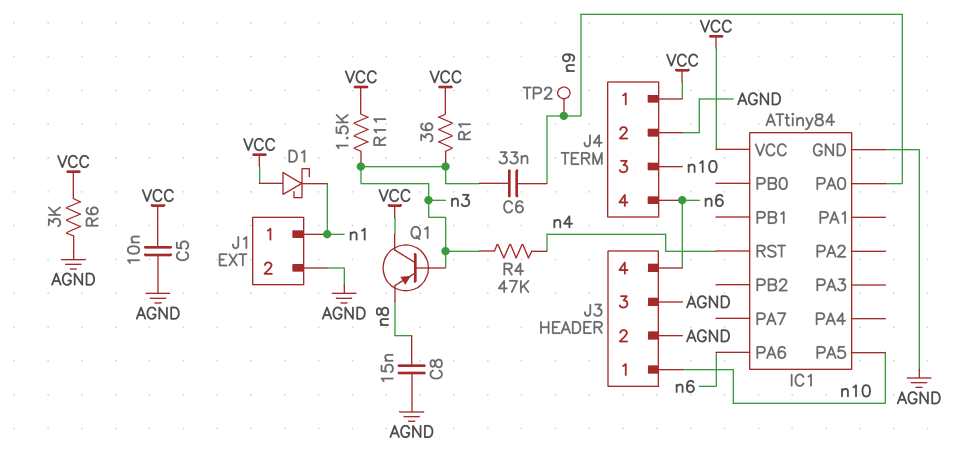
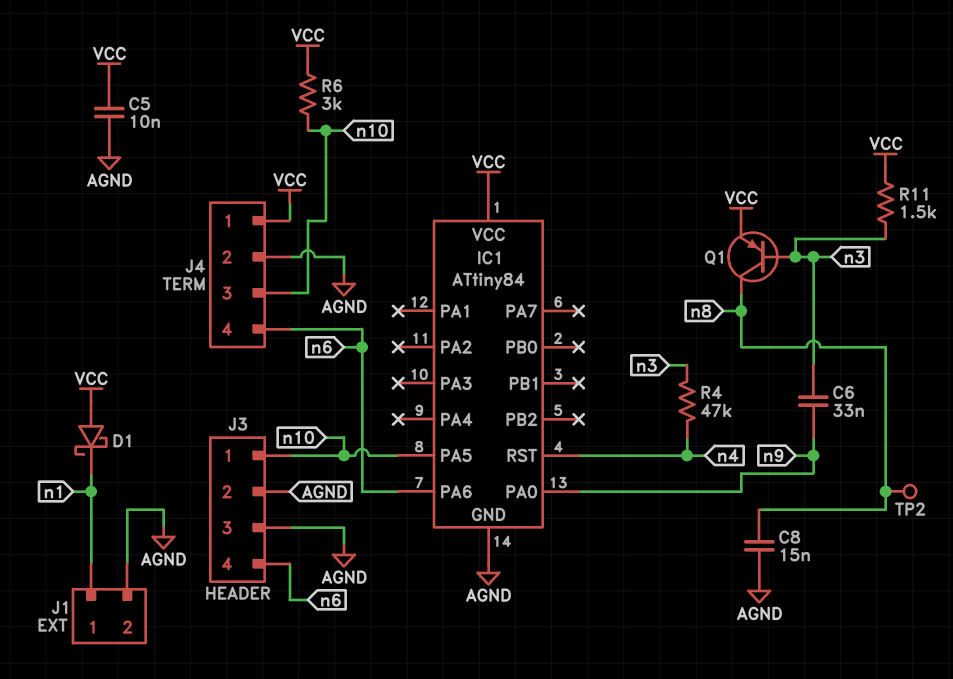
Q1: PNP (B n3, C VCC, E n8) -> PNP (B n3, C n8, E VCC)
R1: 36 (VCC, n3) -> none
R6: 3k (AGND, VCC) -> 3k (VCC, n10)
TP2: test point (n9) -> test point (n8)

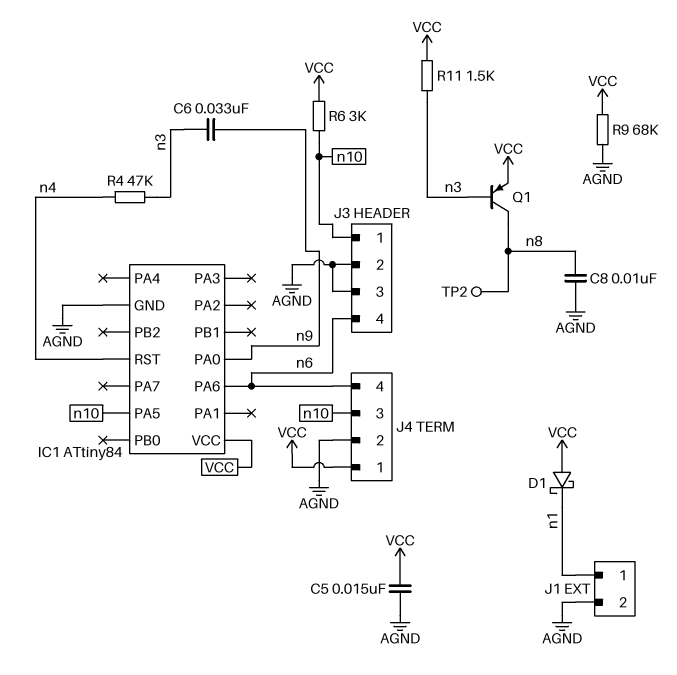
C5: 10nF (AGND, VCC) -> 15nF (AGND, VCC)
C8: 15nF (AGND, n8) -> 10nF (AGND, n8)
R9: none -> 68k (AGND, VCC)

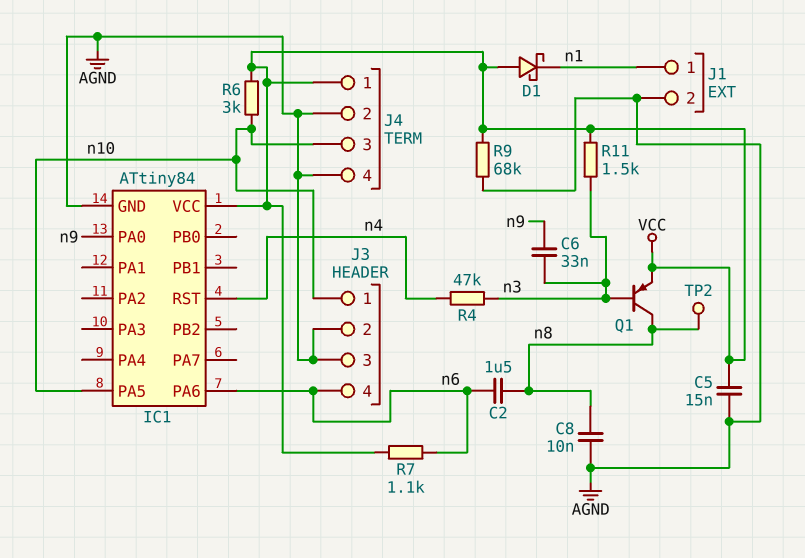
C2: none -> 1.5uF (n6, n8)
J4 pin 4: n6 -> AGND
R7: none -> 1.1k (VCC, n6)

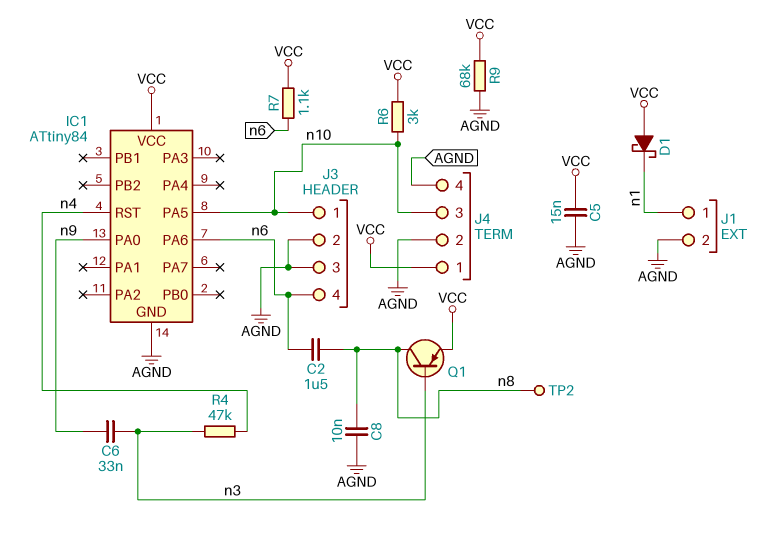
R11: 1.5k (VCC, n3) -> none

